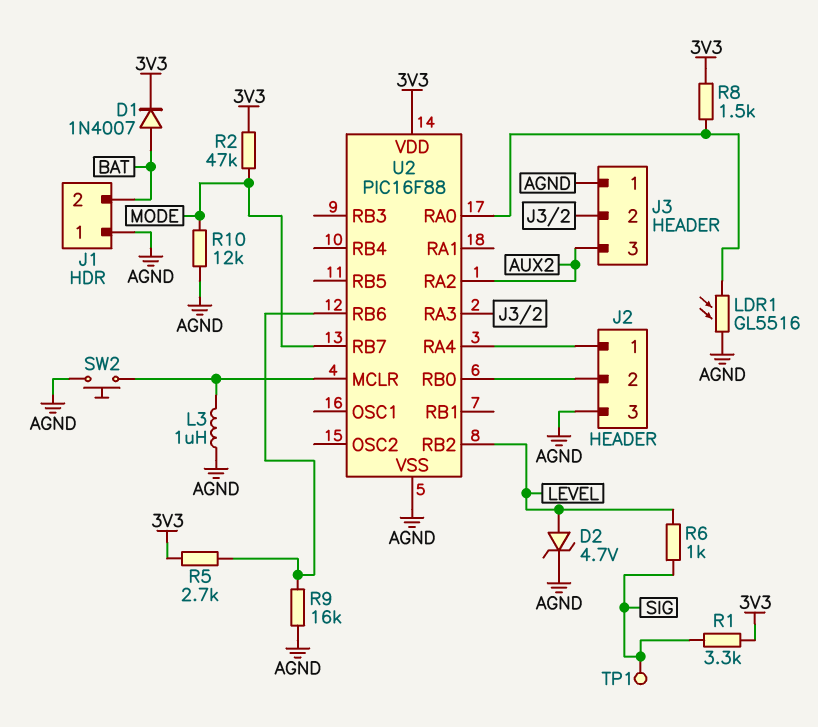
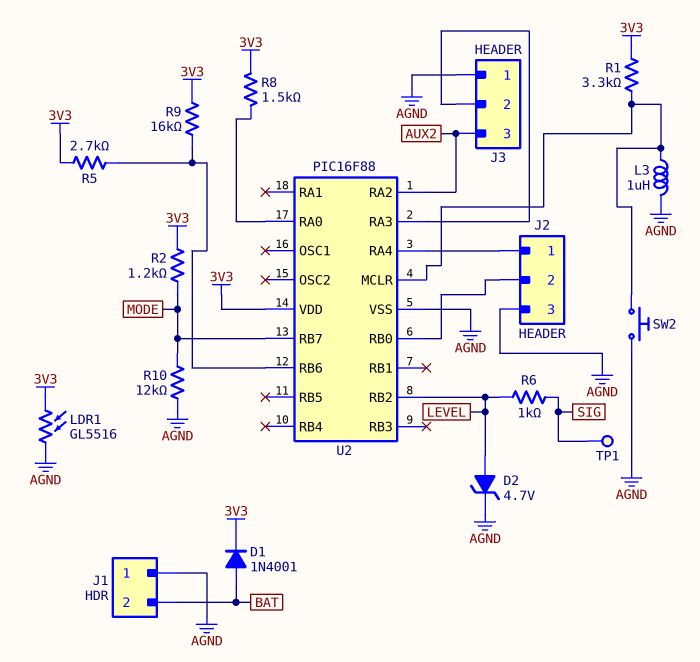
D1: diode 1N4007 (A BAT, K 3V3) -> diode 1N4001 (A BAT, K 3V3)
LDR1: GL5516 (AGND, U2/RA0) -> GL5516 (3V3, AGND)
R1: 3.3k (3V3, SIG) -> 3.3k (3V3, U2/MCLR)
R2: 47k (3V3, MODE) -> 1.2k (3V3, MODE)
R9: 16k (AGND, U2/RB6) -> 16k (3V3, U2/RB6)

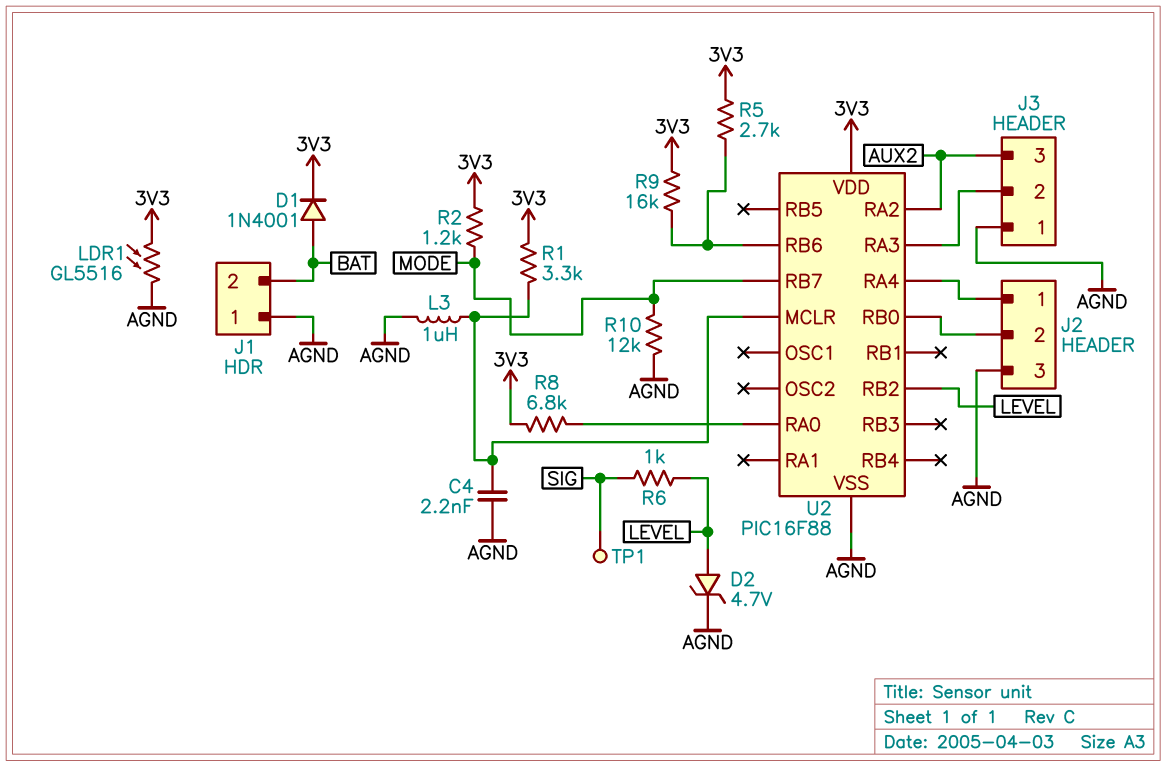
C4: none -> 2.2nF (AGND, U2/MCLR)
R8: 1.5k (3V3, U2/RA0) -> 6.8k (3V3, U2/RA0)
SW2: button (AGND, U2/MCLR) -> none

